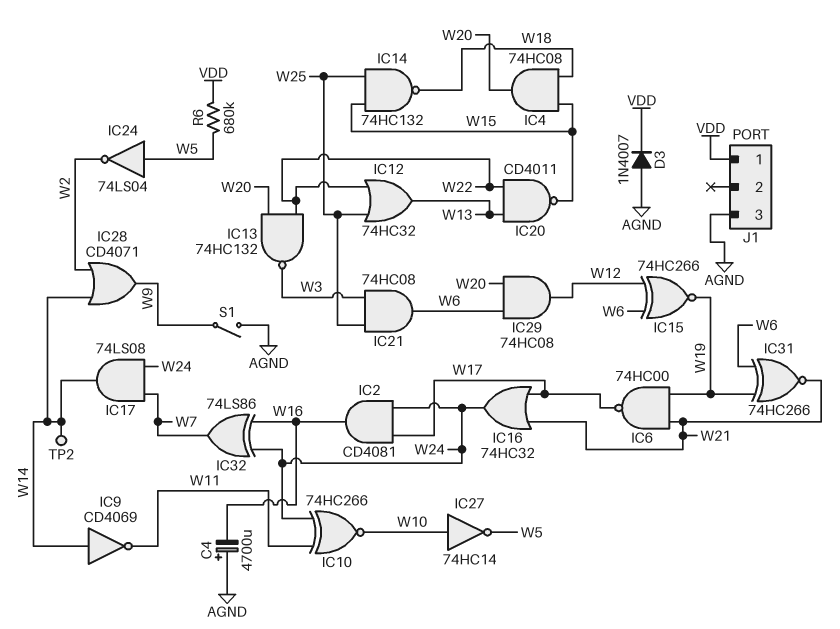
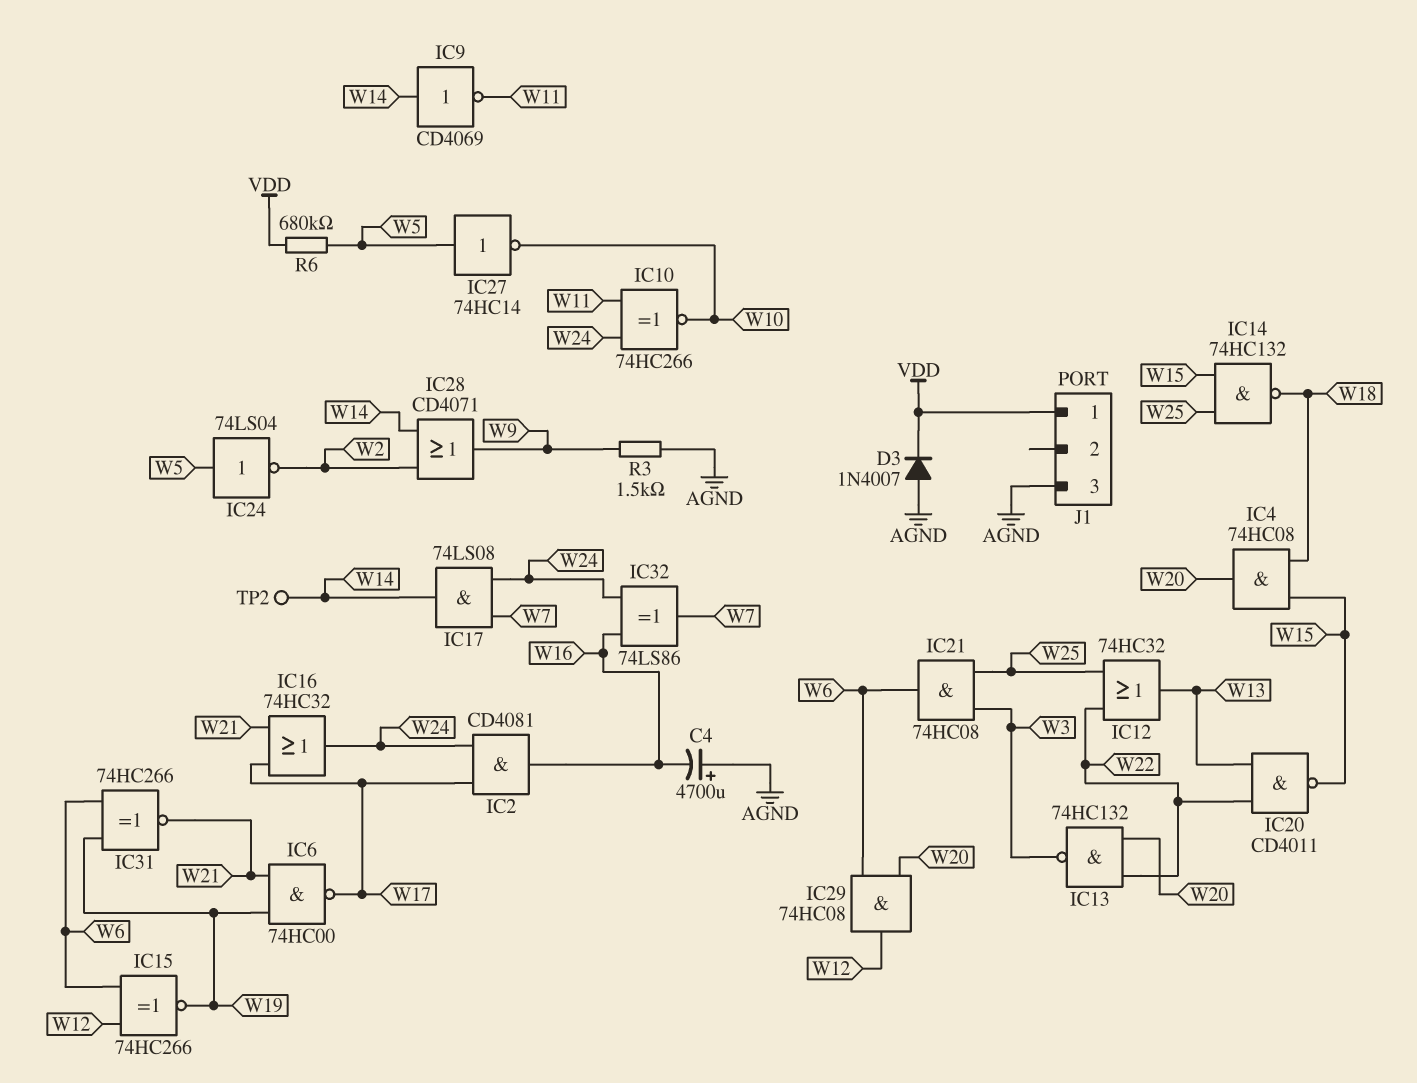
IC27: NOT 74HC14 (in W10, out W5) -> NOT 74HC14 (in W5, out W10)
R3: none -> 1.5k (AGND, W9)
S1: switch (AGND, W9) -> none

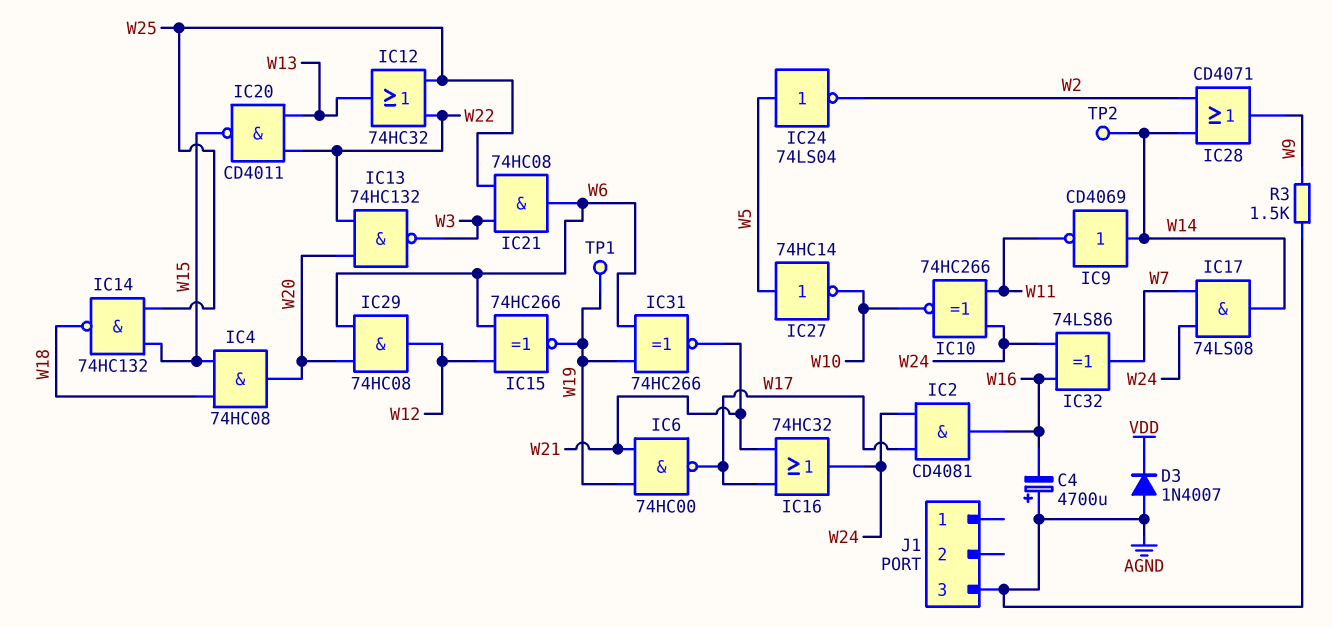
J1 pin 1: VDD -> none
R6: 680k (VDD, W5) -> none
TP1: none -> test point (W19)

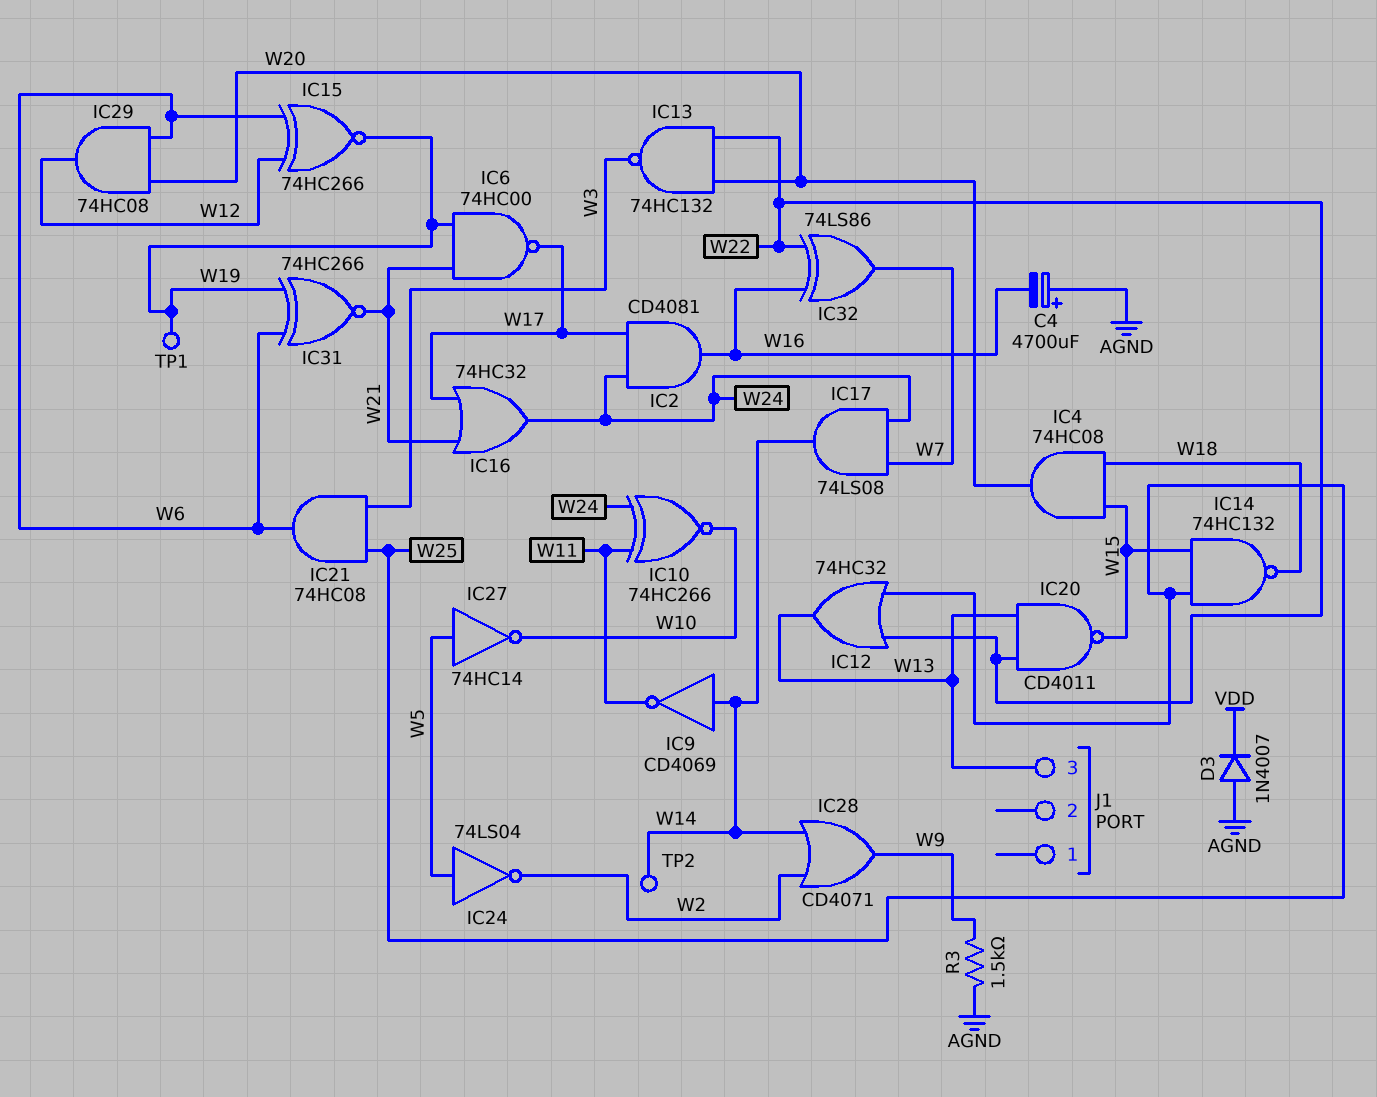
IC32: XOR 74LS86 (in W16, in W24, out W7) -> XOR 74LS86 (in W16, in W22, out W7)
J1 pin 3: AGND -> W13

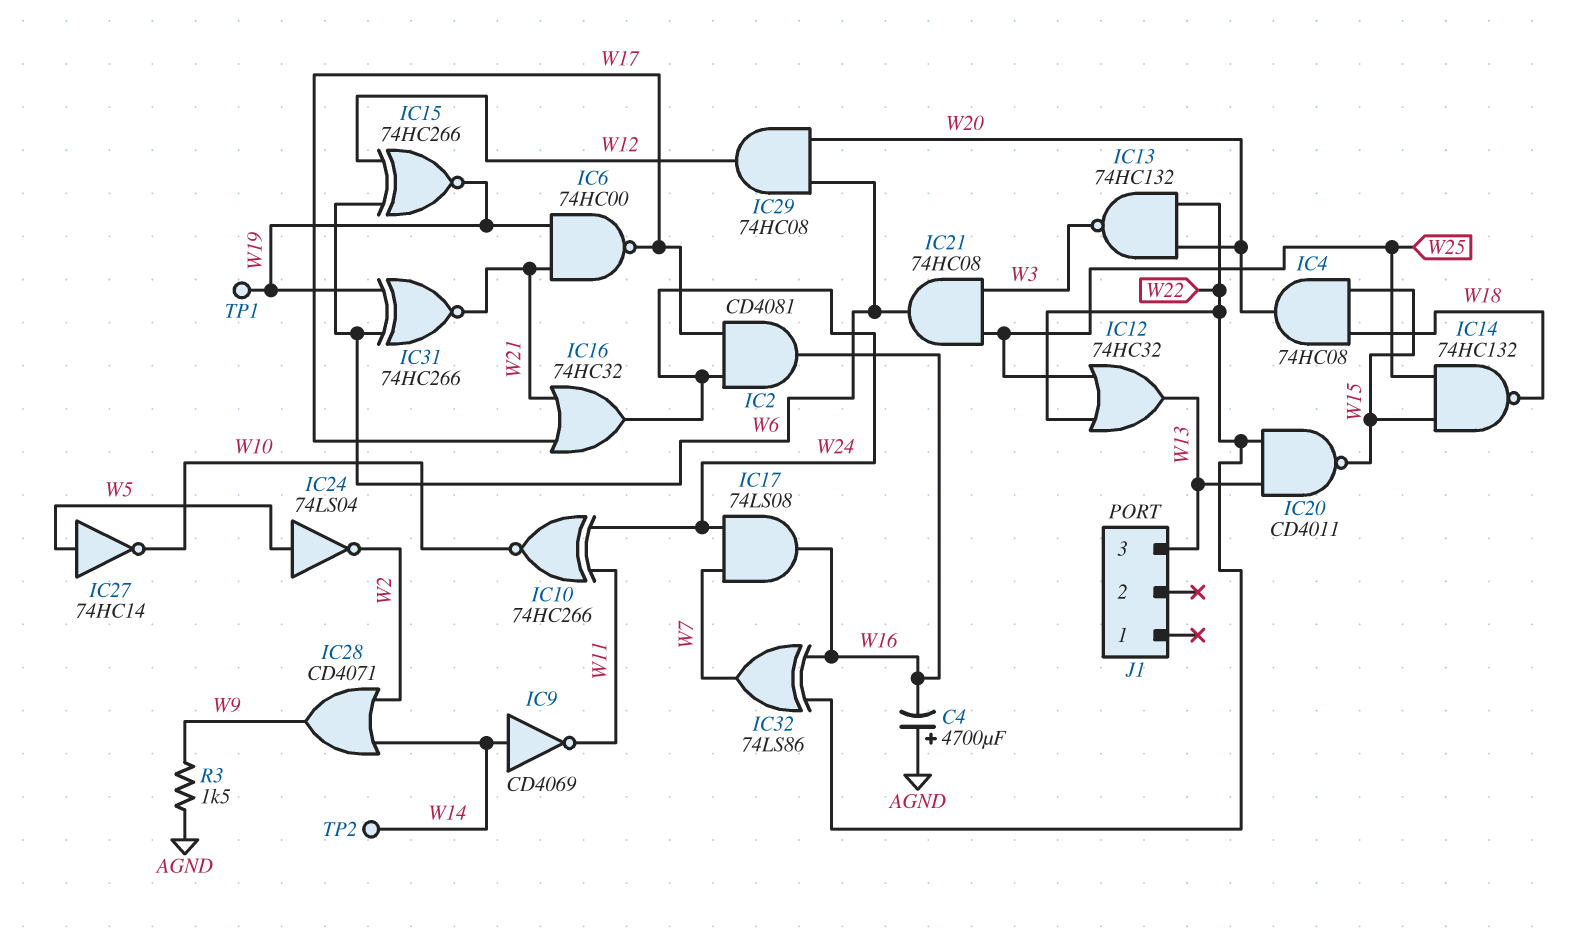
D3: diode 1N4007 (A AGND, K VDD) -> none
IC17: AND 74LS08 (in W7, in W24, out W14) -> AND 74LS08 (in W7, in W24, out W16)

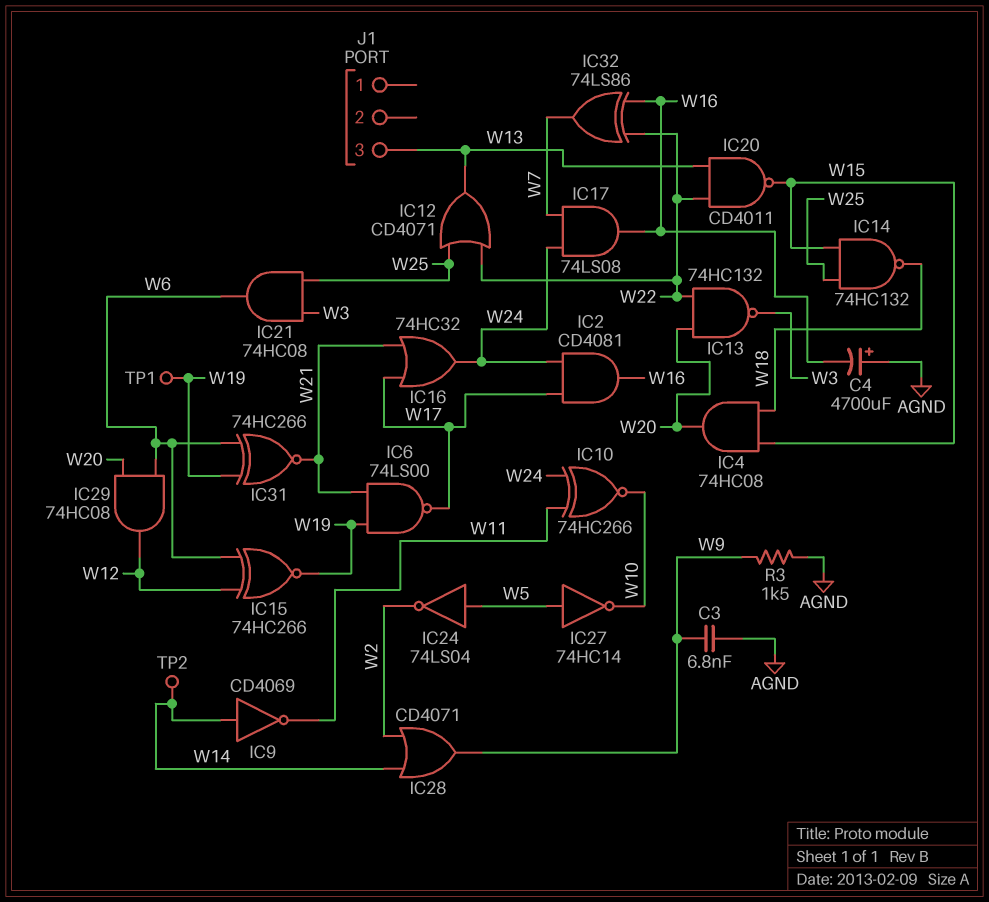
C3: none -> 6.8nF (AGND, W9)
IC6: NAND 74HC00 (in W19, in W21, out W17) -> NAND 74LS00 (in W19, in W21, out W17)
IC12: OR 74HC32 (in W22, in W25, out W13) -> OR CD4071 (in W22, in W25, out W13)

